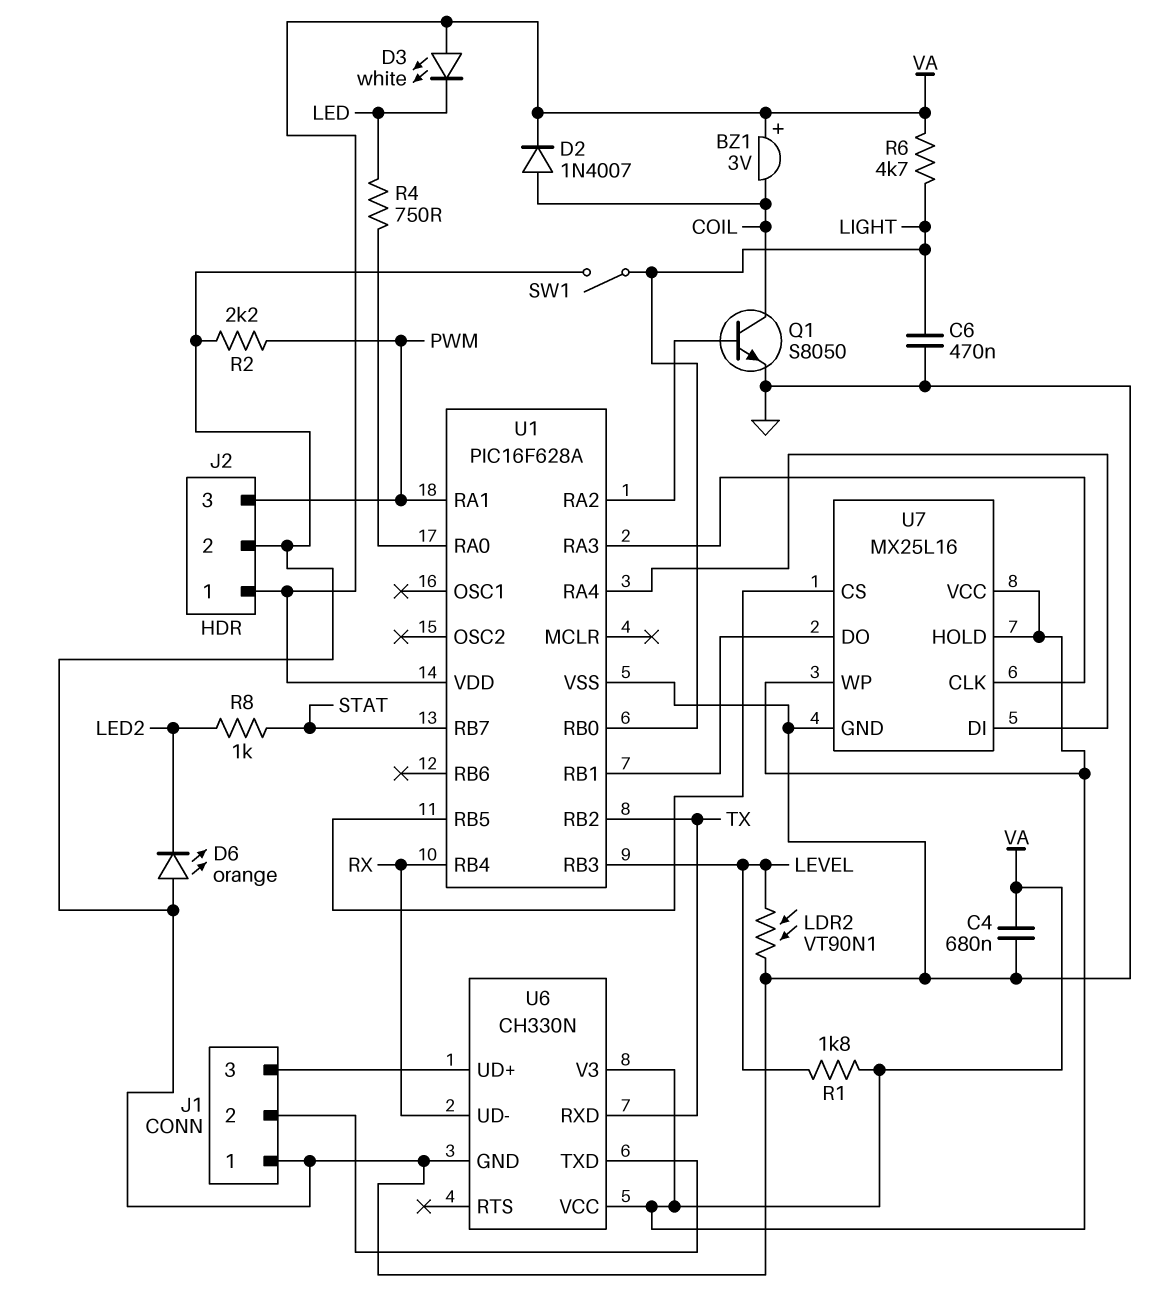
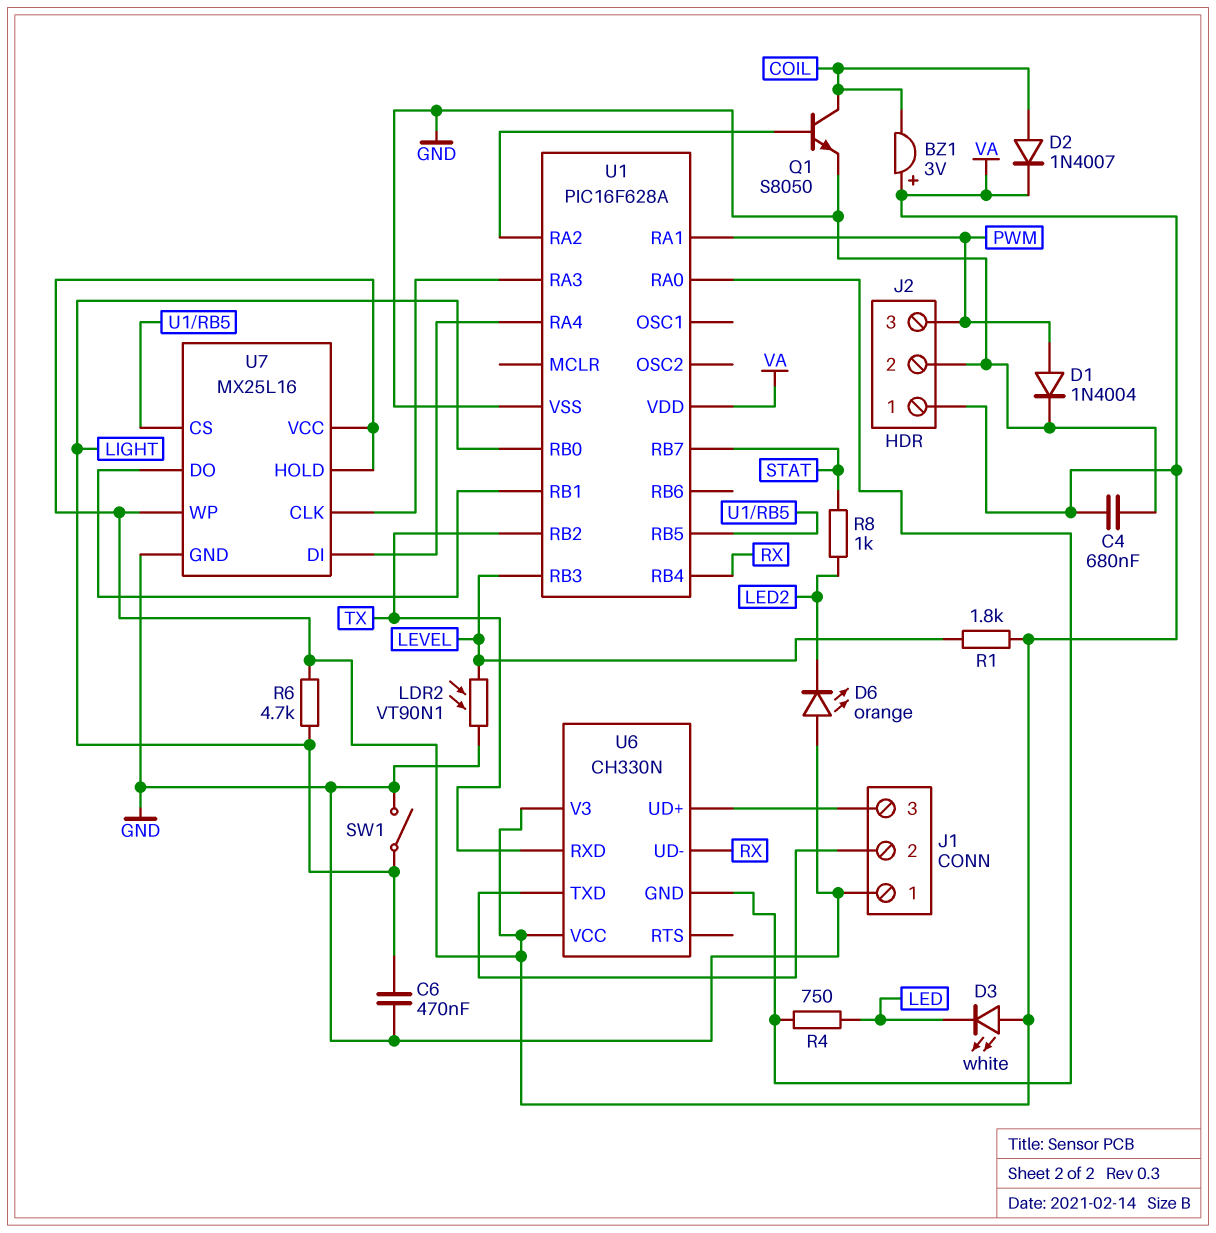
D1: none -> diode 1N4004 (A PWM, K GND)
R2: 2.2k (GND, PWM) -> none
U6 pin GND: GND -> U1/RA0

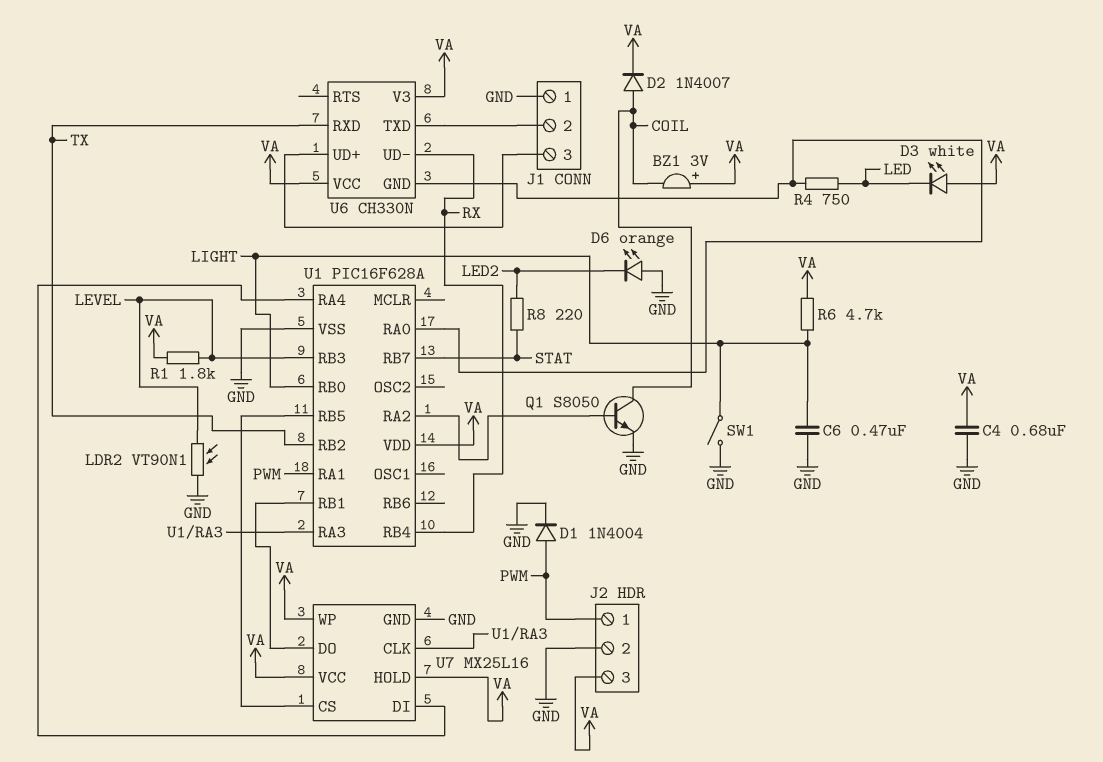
J2 pin 1: VA -> PWM
J2 pin 3: PWM -> VA
R8: 1k (LED2, STAT) -> 220 (LED2, STAT)

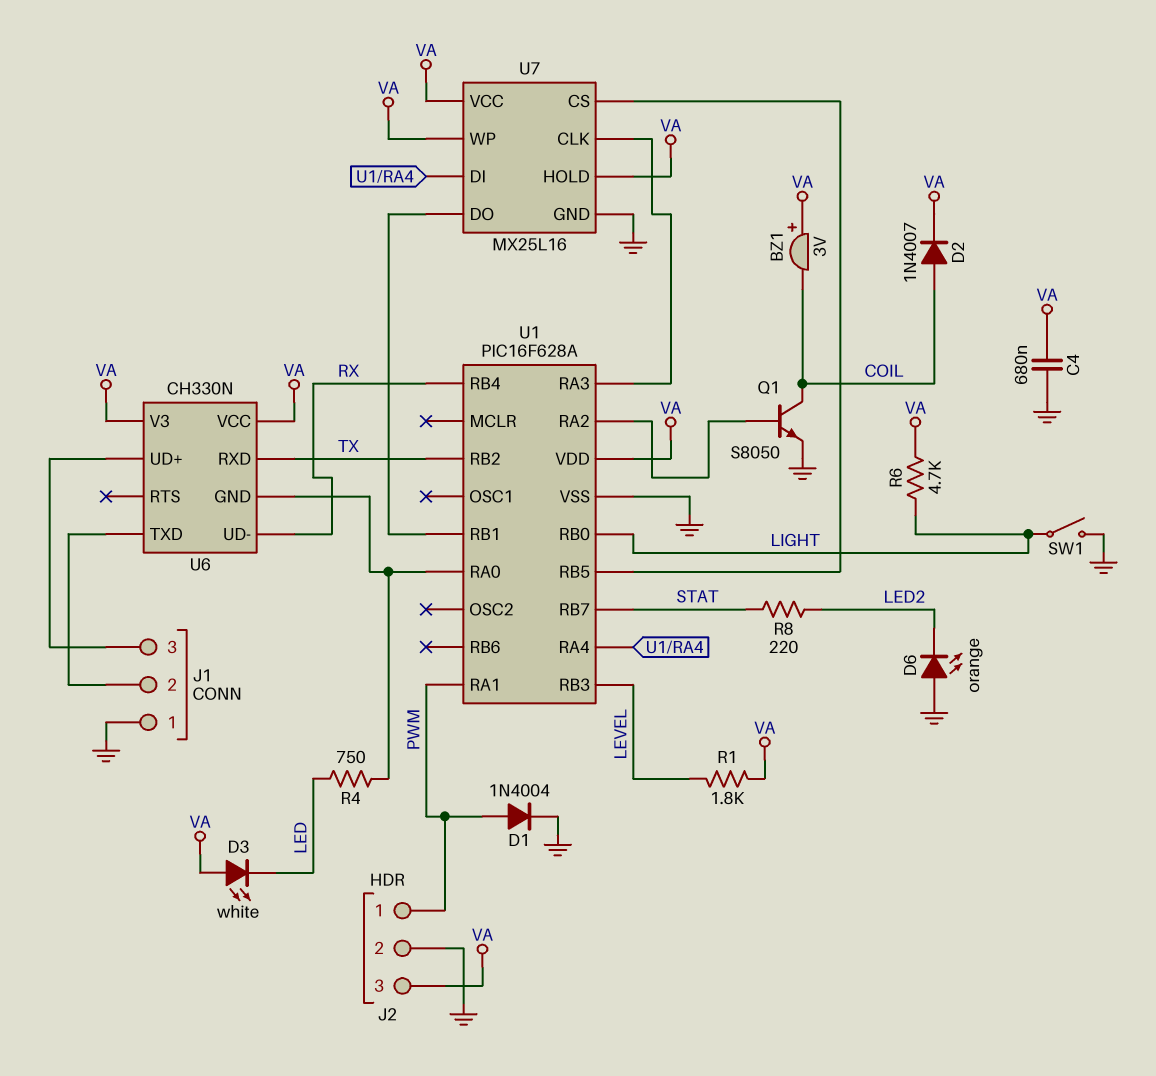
C6: 470nF (GND, LIGHT) -> none
LDR2: VT90N1 (GND, LEVEL) -> none

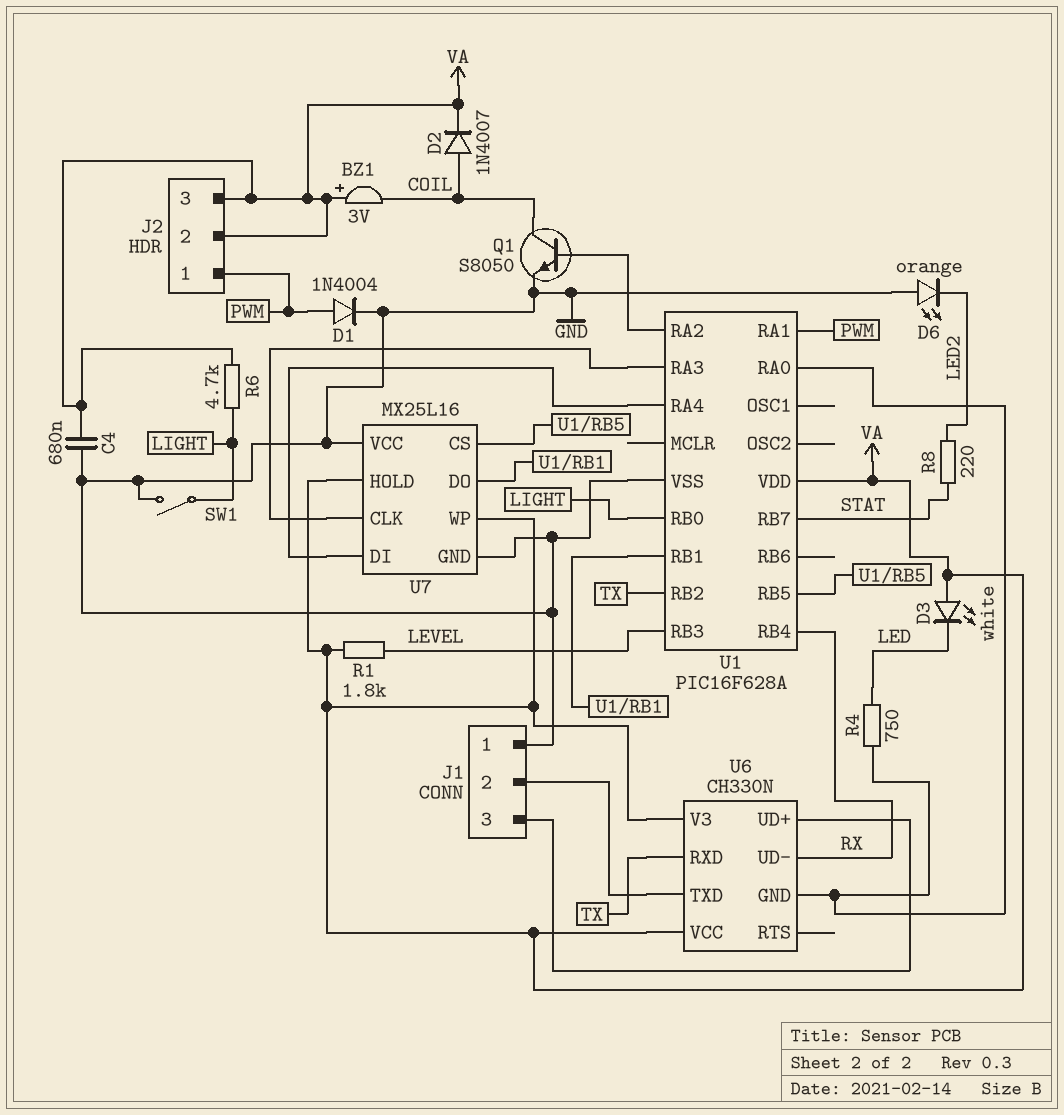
J2 pin 2: GND -> VA
U7 pin VCC: VA -> GND

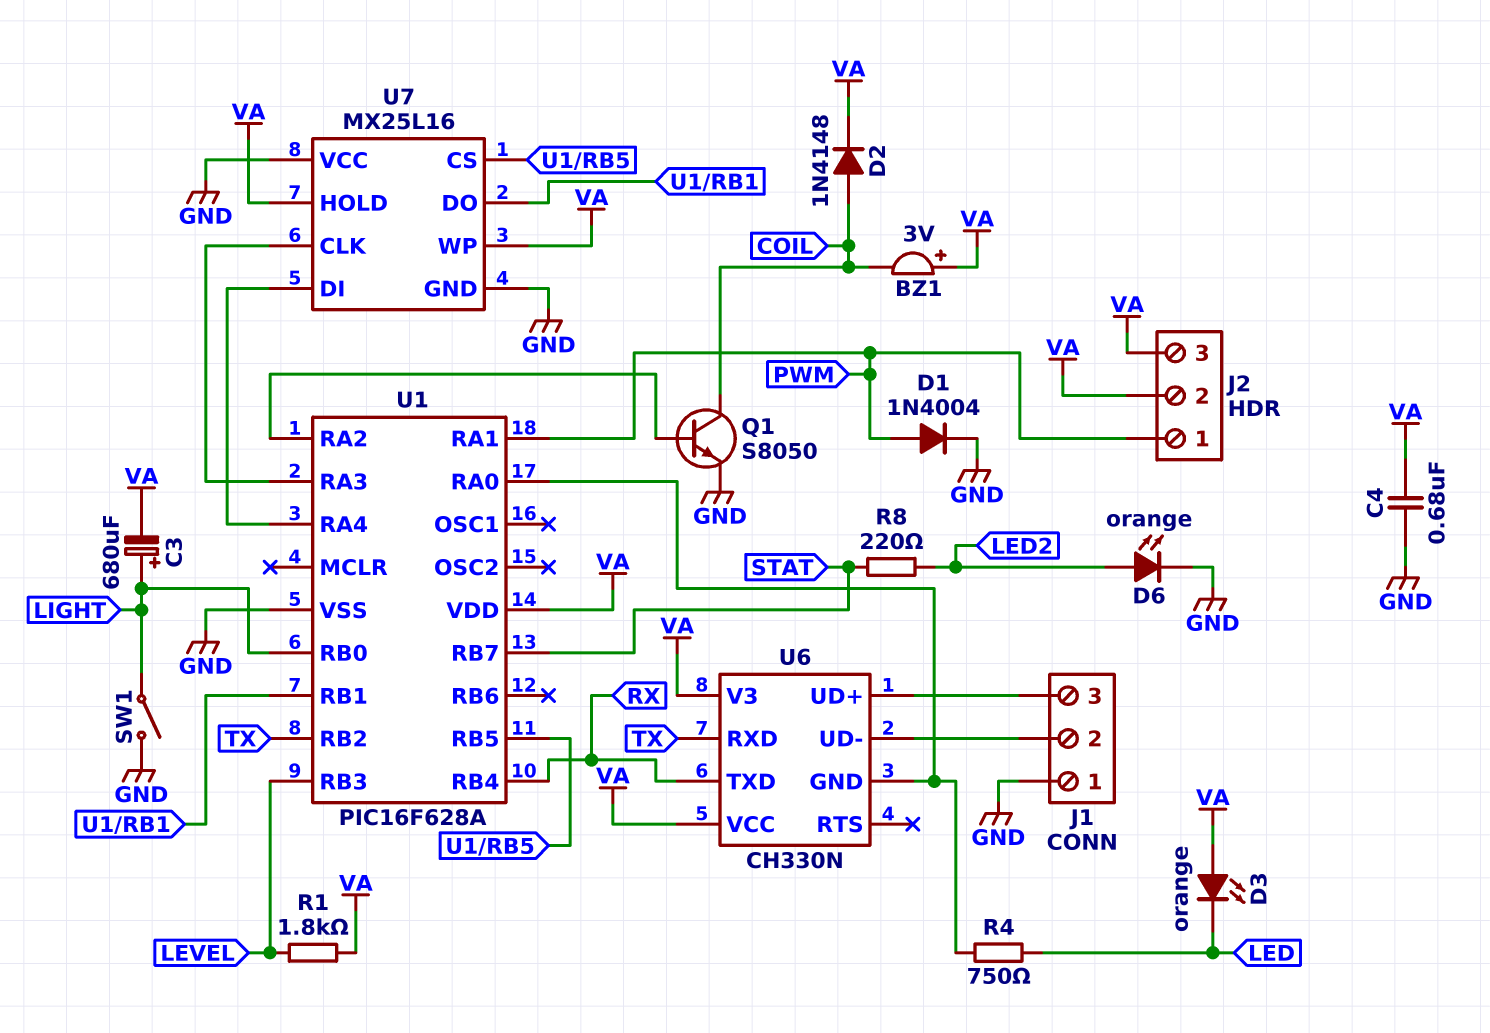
C3: none -> 680uF (plus LIGHT, minus VA)
D2: diode 1N4007 (A COIL, K VA) -> diode 1N4148 (A COIL, K VA)
D3: LED white (A VA, K LED) -> LED orange (A VA, K LED)
D6: LED orange (A GND, K LED2) -> LED orange (A LED2, K GND)
R6: 4.7k (LIGHT, VA) -> none
U6 pin TXD: J1/2 -> RX
U6 pin UD-: RX -> J1/2

